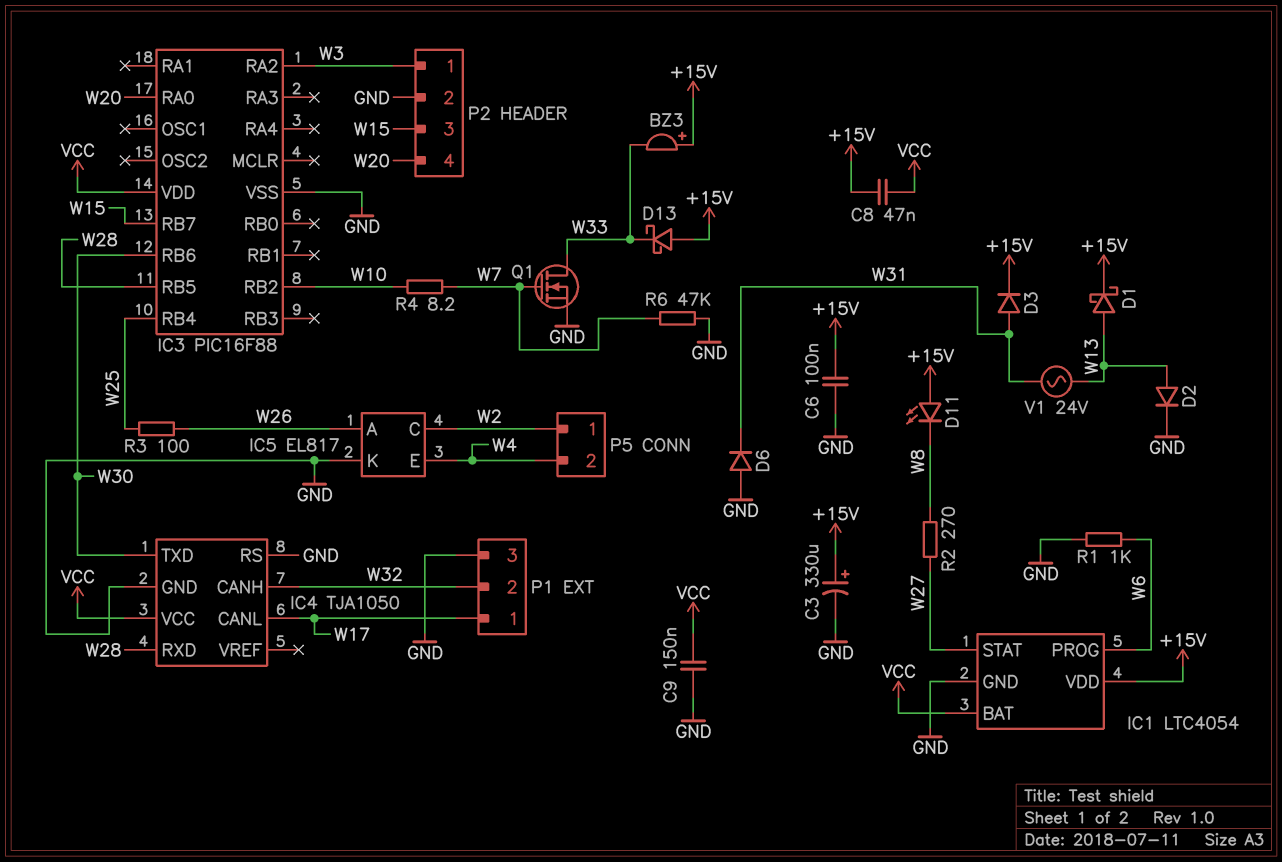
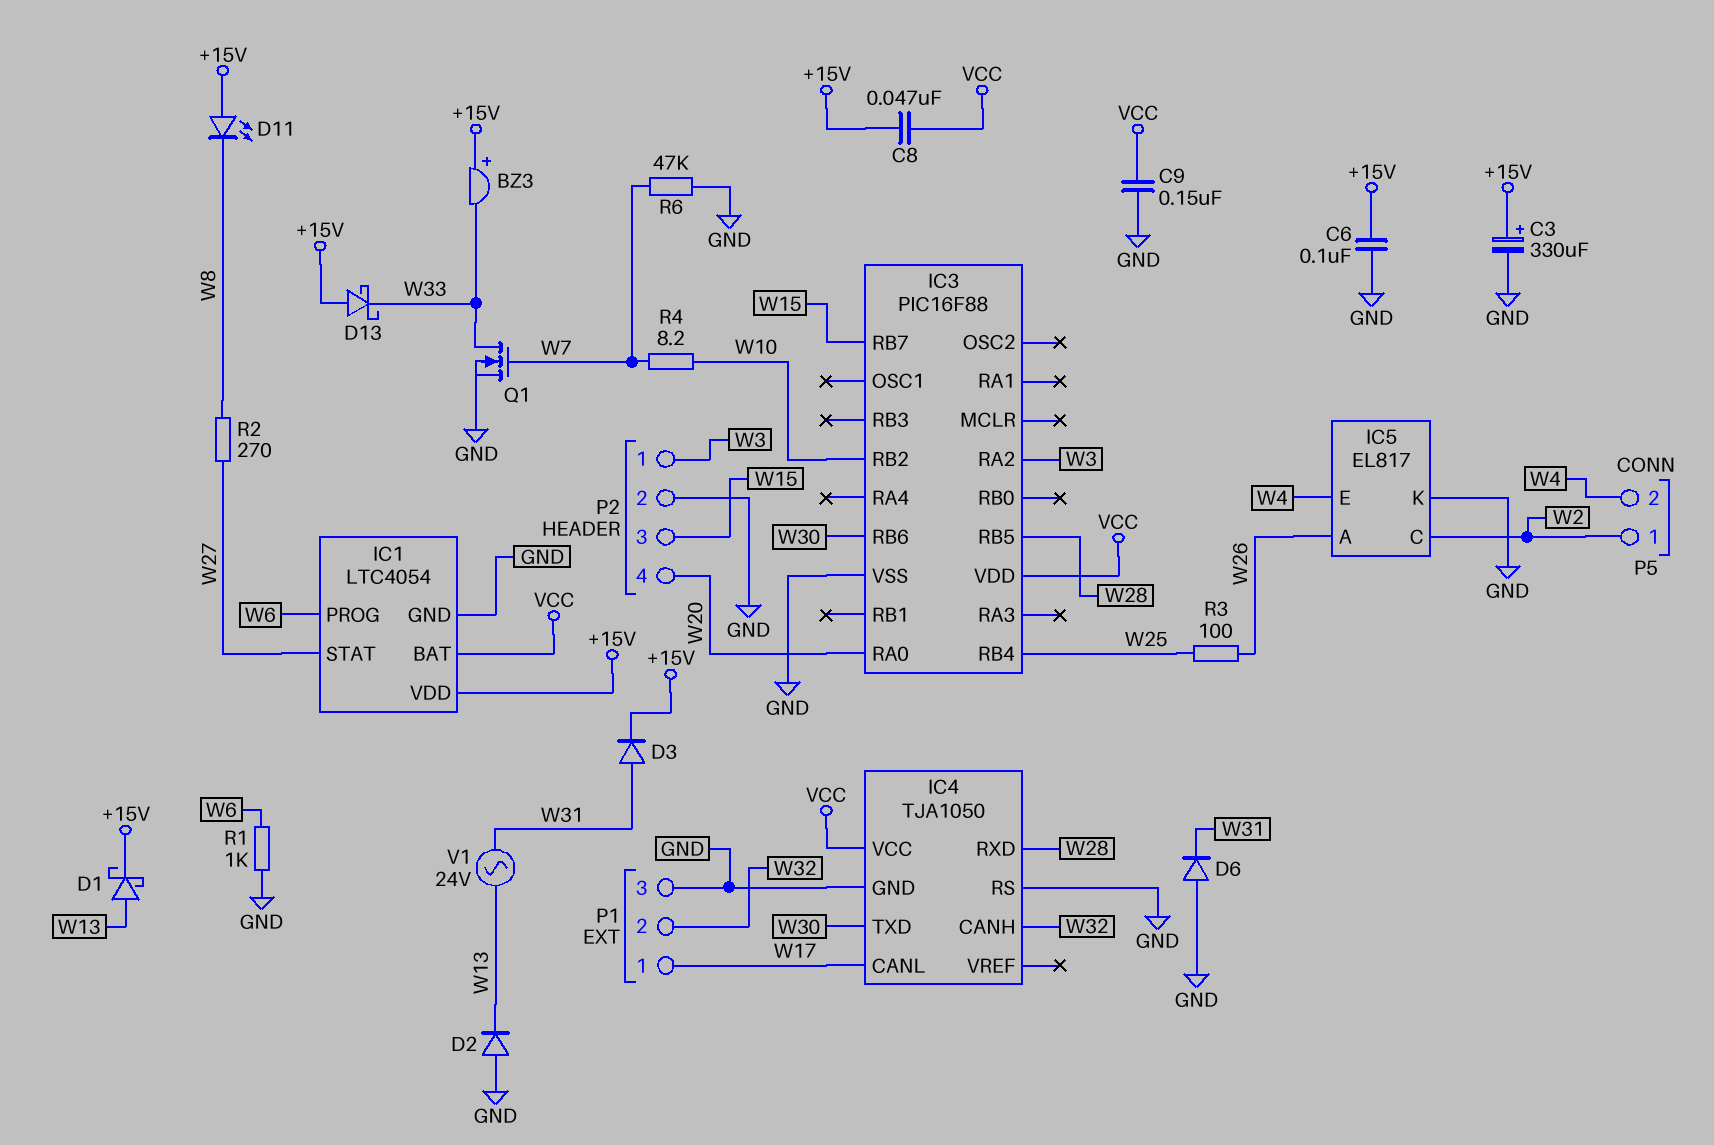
D2: diode (A W13, K GND) -> diode (A GND, K W13)

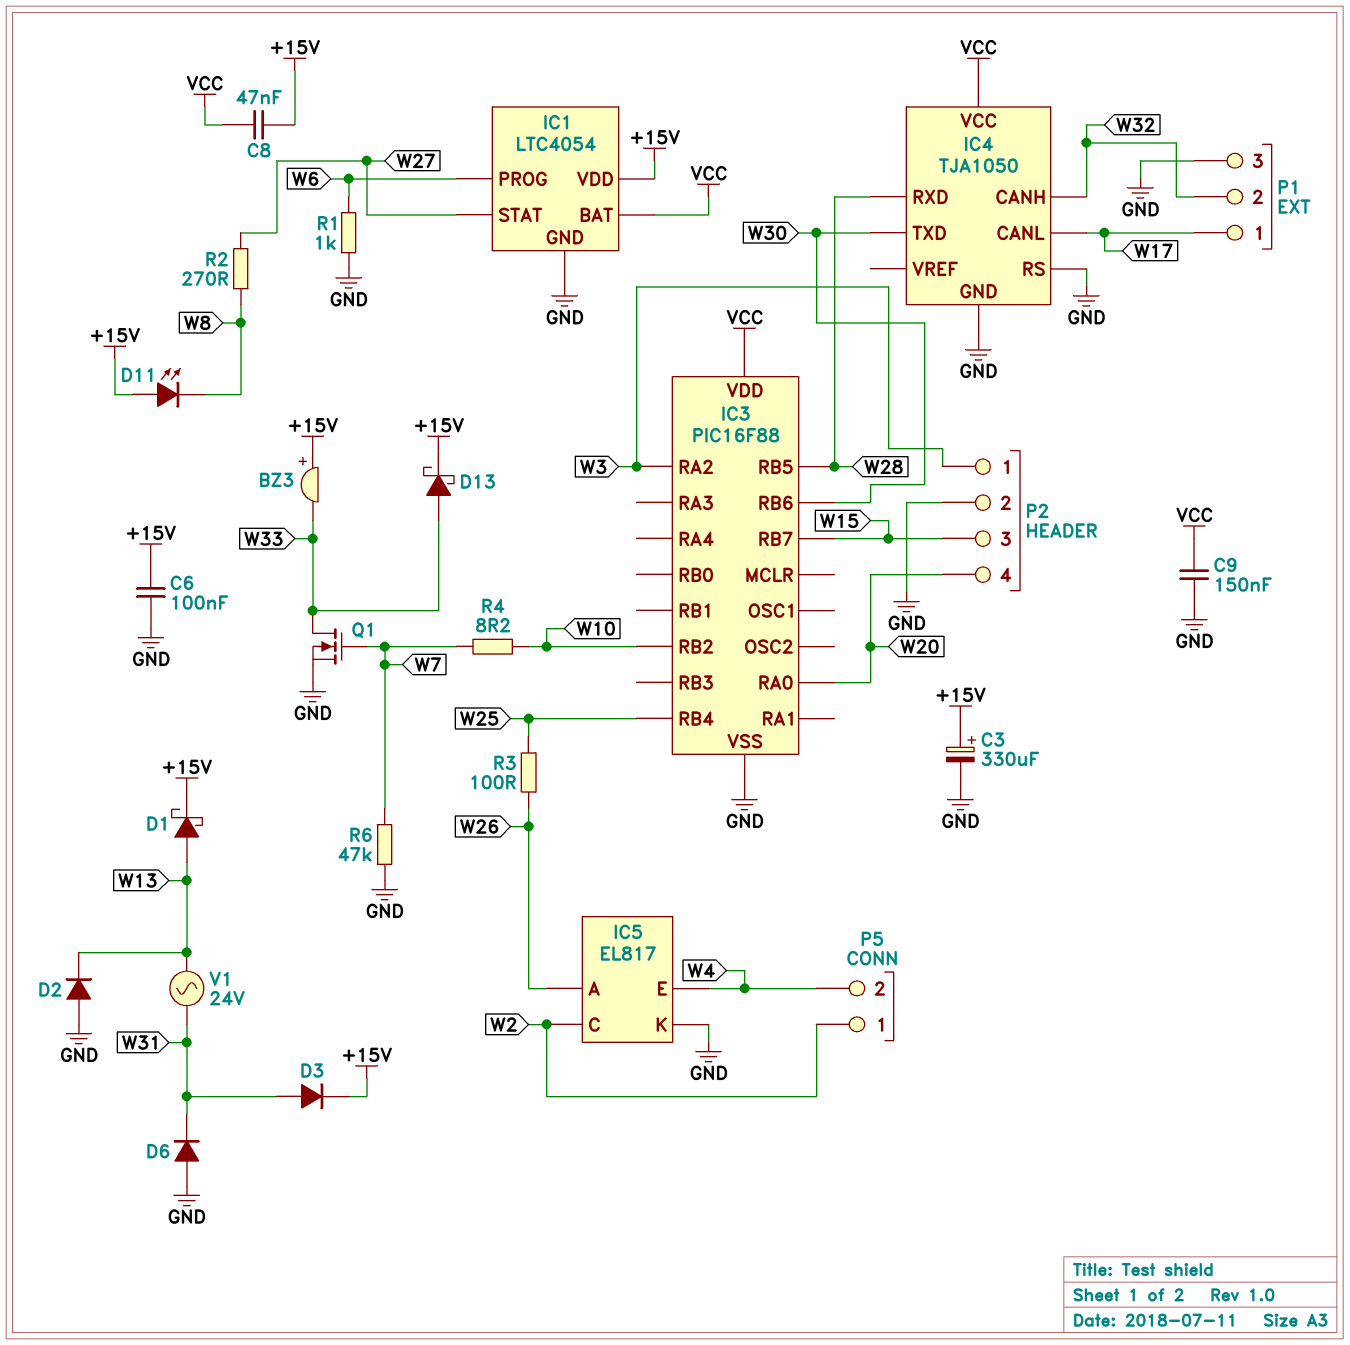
D13: schottky (A +15V, K W33) -> schottky (A W33, K +15V)

